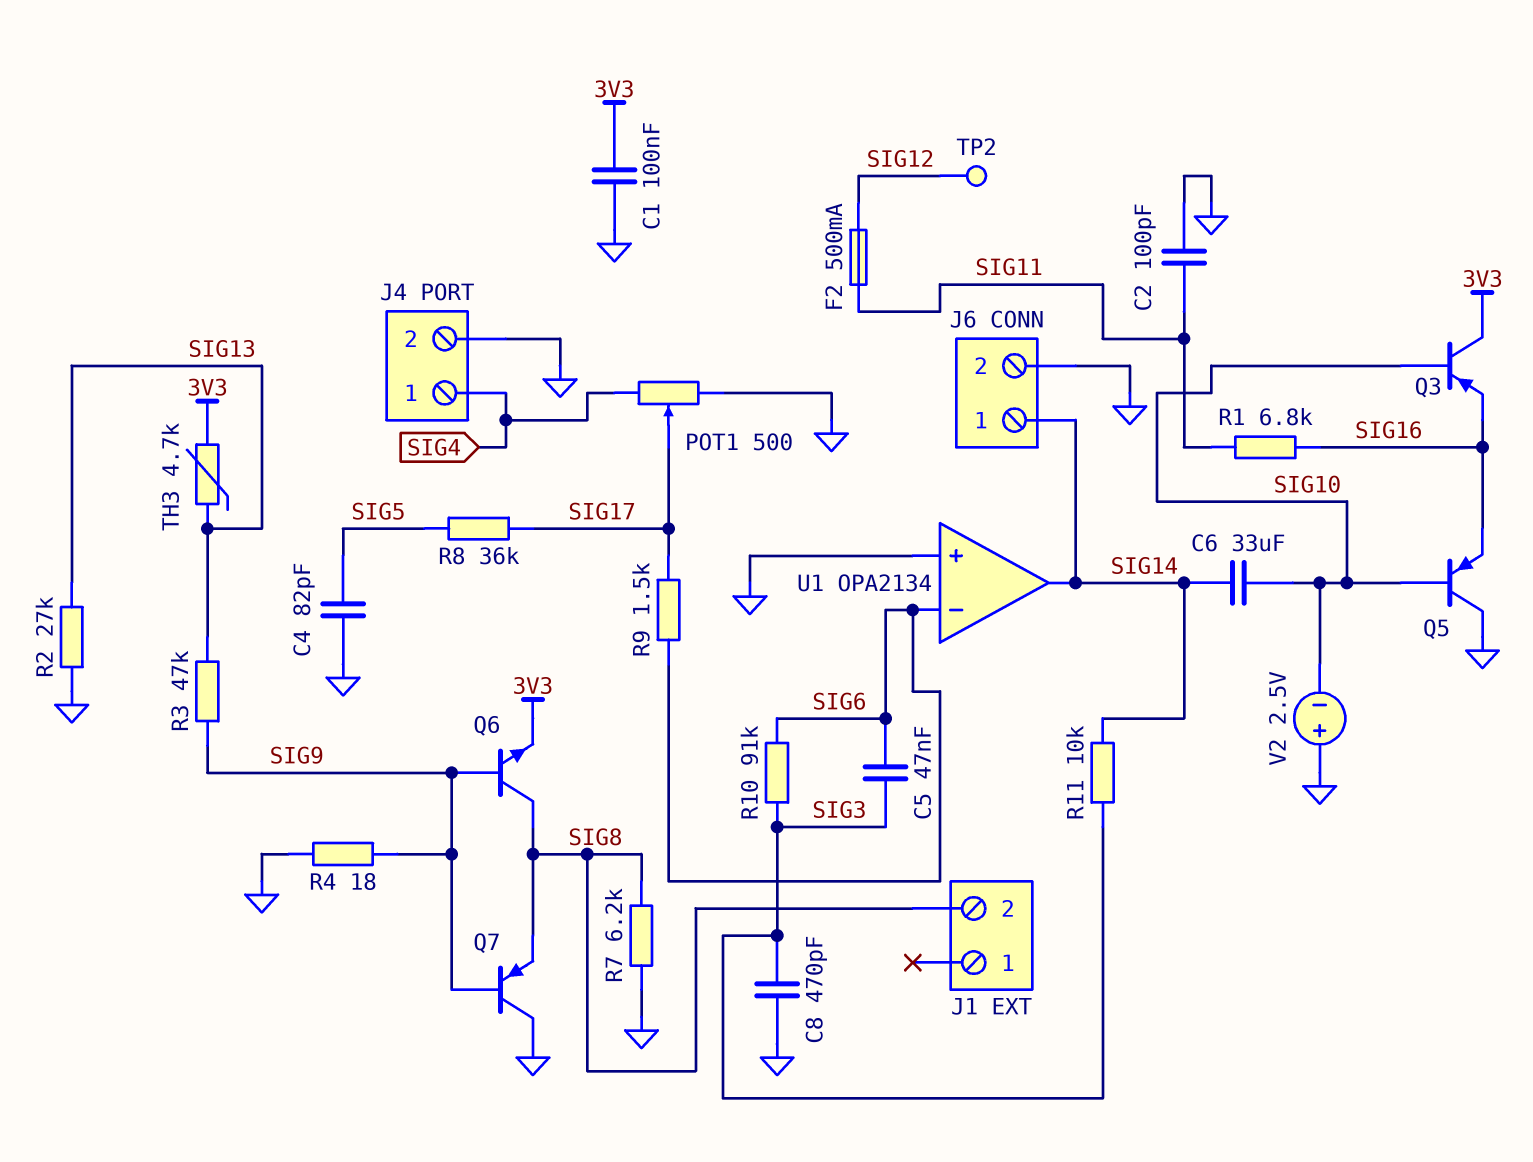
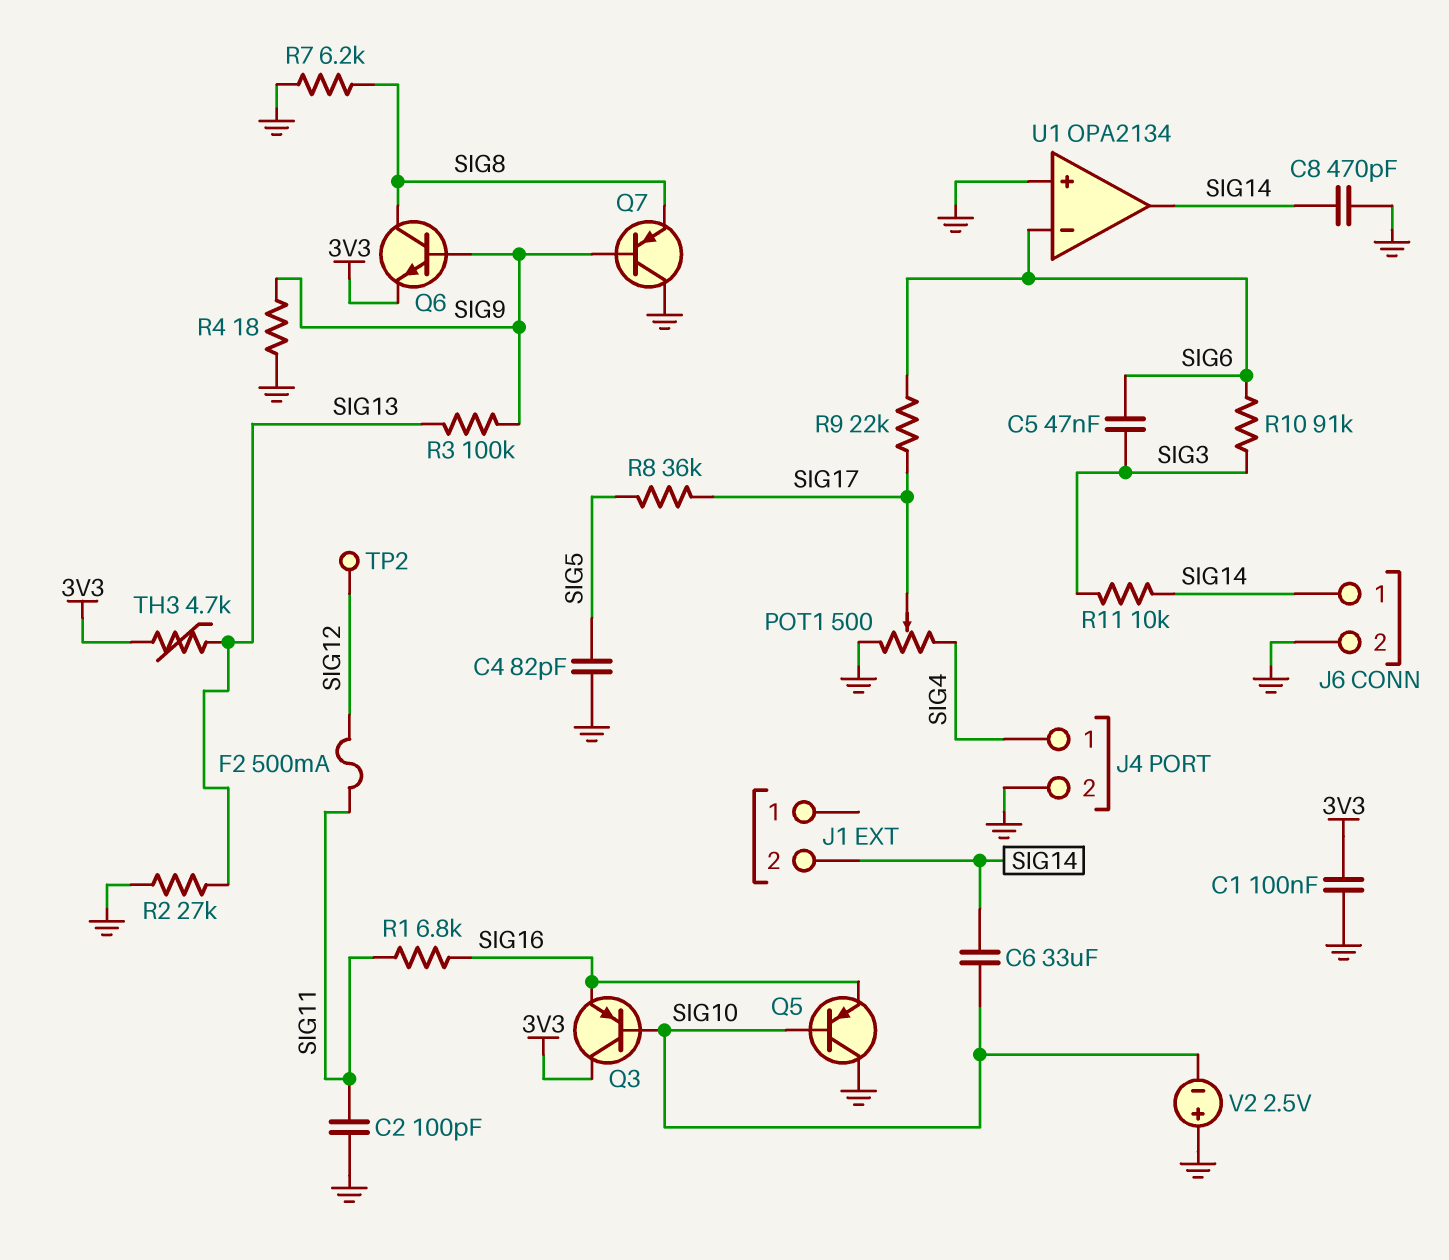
C8: 470pF (GND, SIG3) -> 470pF (GND, SIG14)
J1 pin 2: SIG8 -> SIG14
R3: 47k (SIG9, SIG13) -> 100k (SIG9, SIG13)
R9: 1.5k (SIG6, SIG17) -> 22k (SIG6, SIG17)

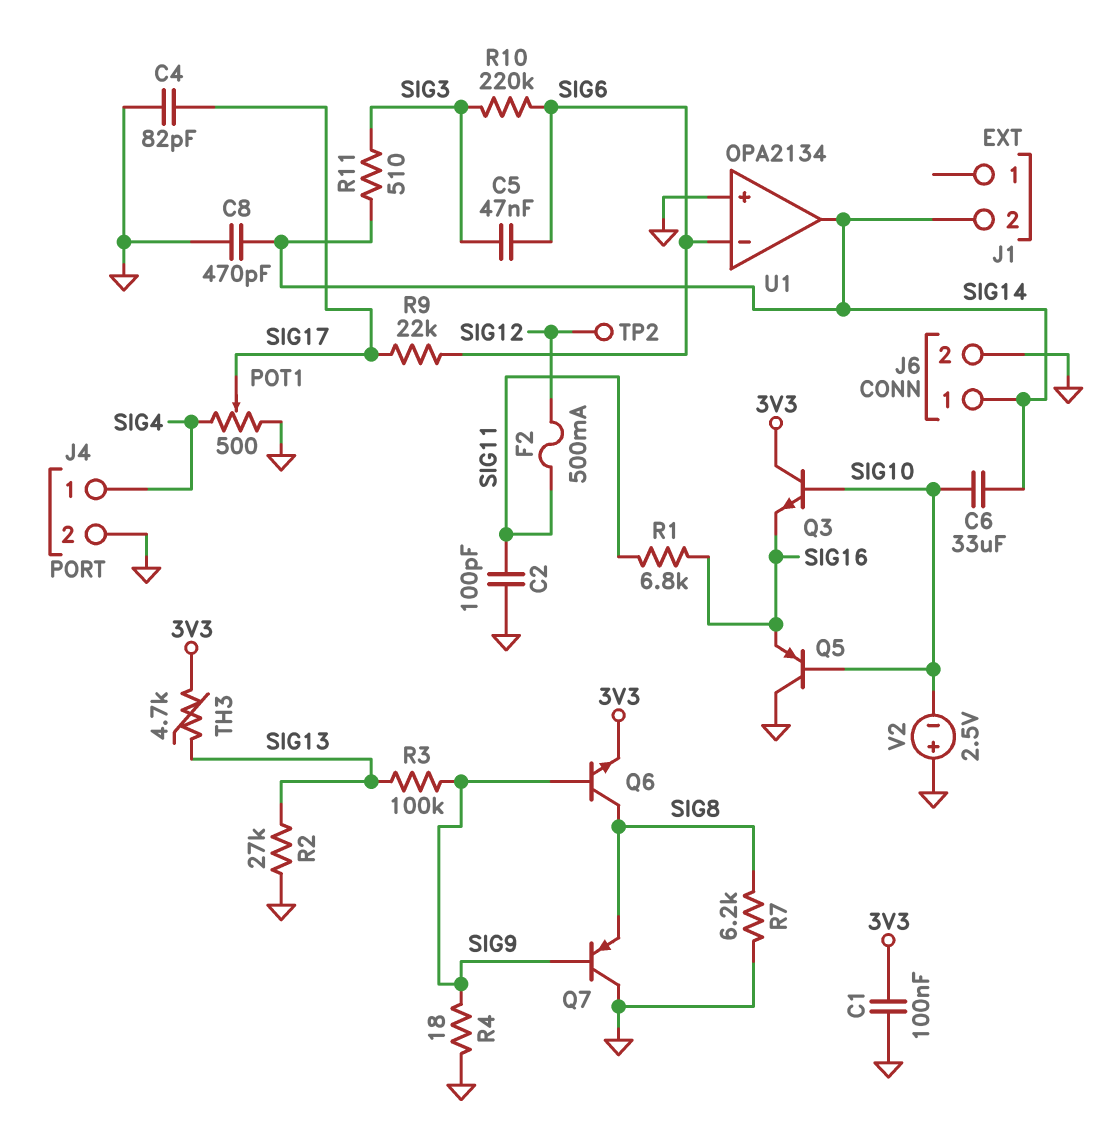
C4: 82pF (GND, SIG5) -> 82pF (GND, SIG17)
Q3: PNP (B SIG10, C 3V3, E SIG16) -> NPN (B SIG10, C 3V3, E SIG16)
R8: 36k (SIG5, SIG17) -> none
R10: 91k (SIG3, SIG6) -> 220k (SIG3, SIG6)
R11: 10k (SIG3, SIG14) -> 510 (SIG3, SIG14)

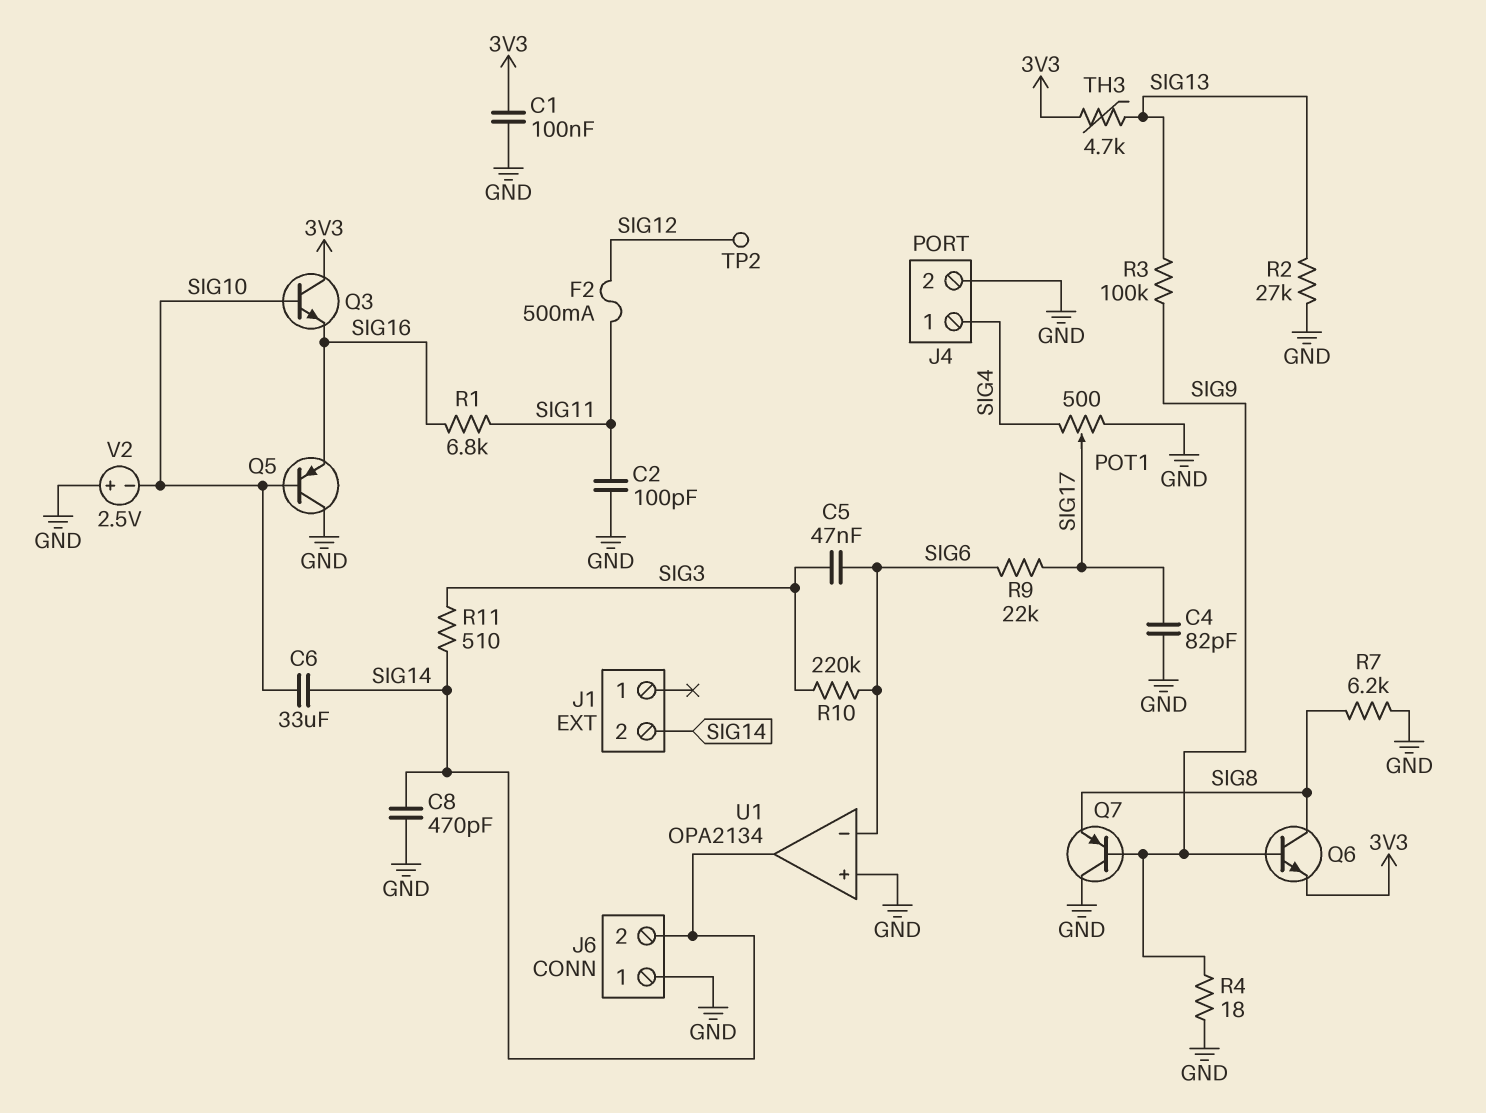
J6 pin 1: SIG14 -> GND
J6 pin 2: GND -> SIG14

